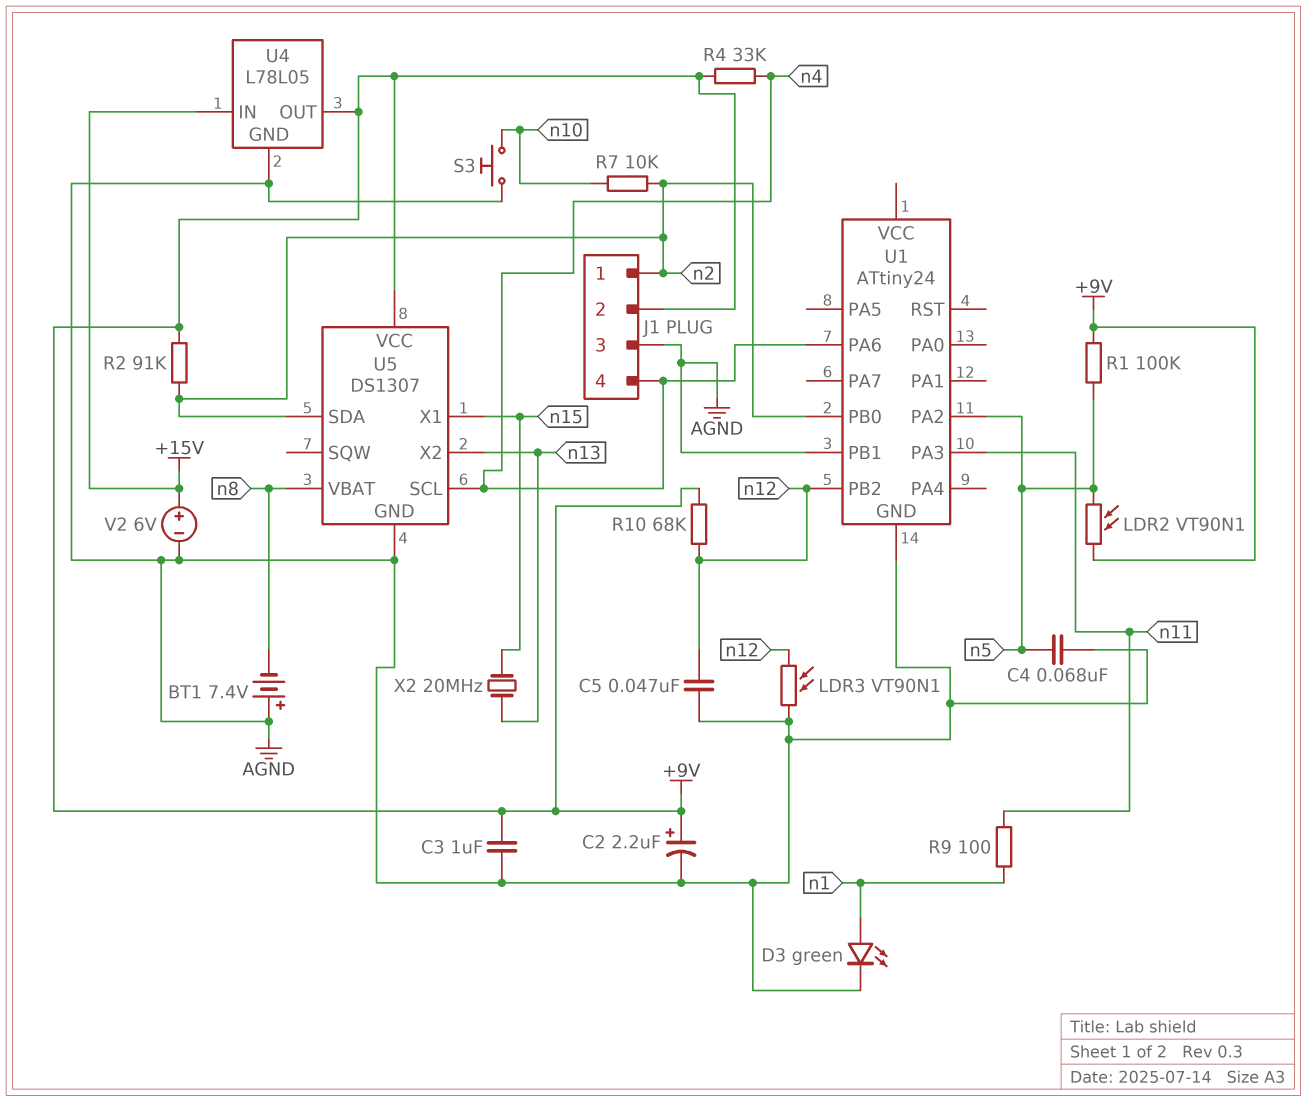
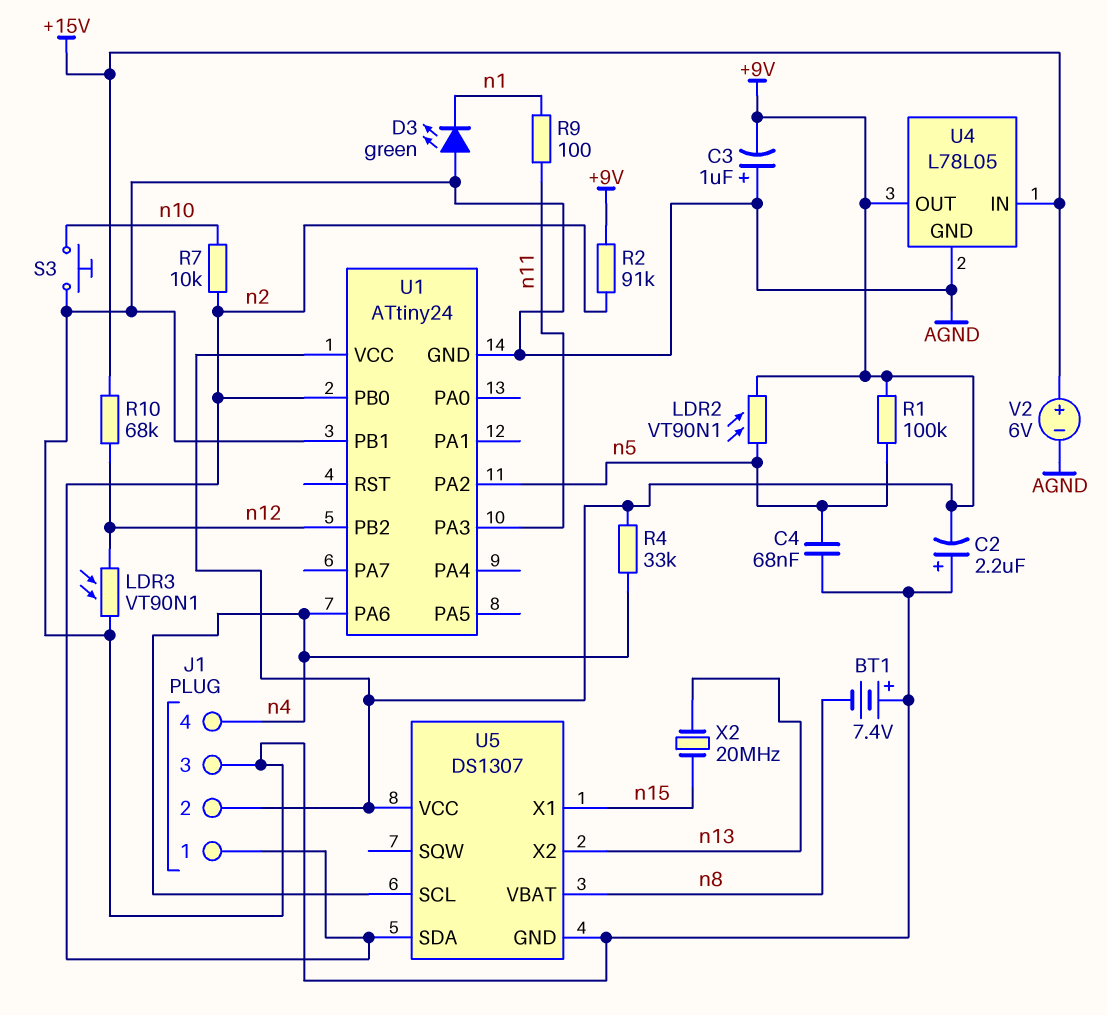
C2: 2.2uF (plus +9V, minus AGND) -> 2.2uF (plus AGND, minus +9V)
C3: 1uF (+9V, AGND) -> 1uF (plus AGND, minus +9V)
C5: 47nF (AGND, n12) -> none
D3: LED green (A n1, K AGND) -> LED green (A AGND, K n1)
R10: 68k (+9V, n12) -> 68k (+15V, n12)
U1 pin VCC: none -> +9V

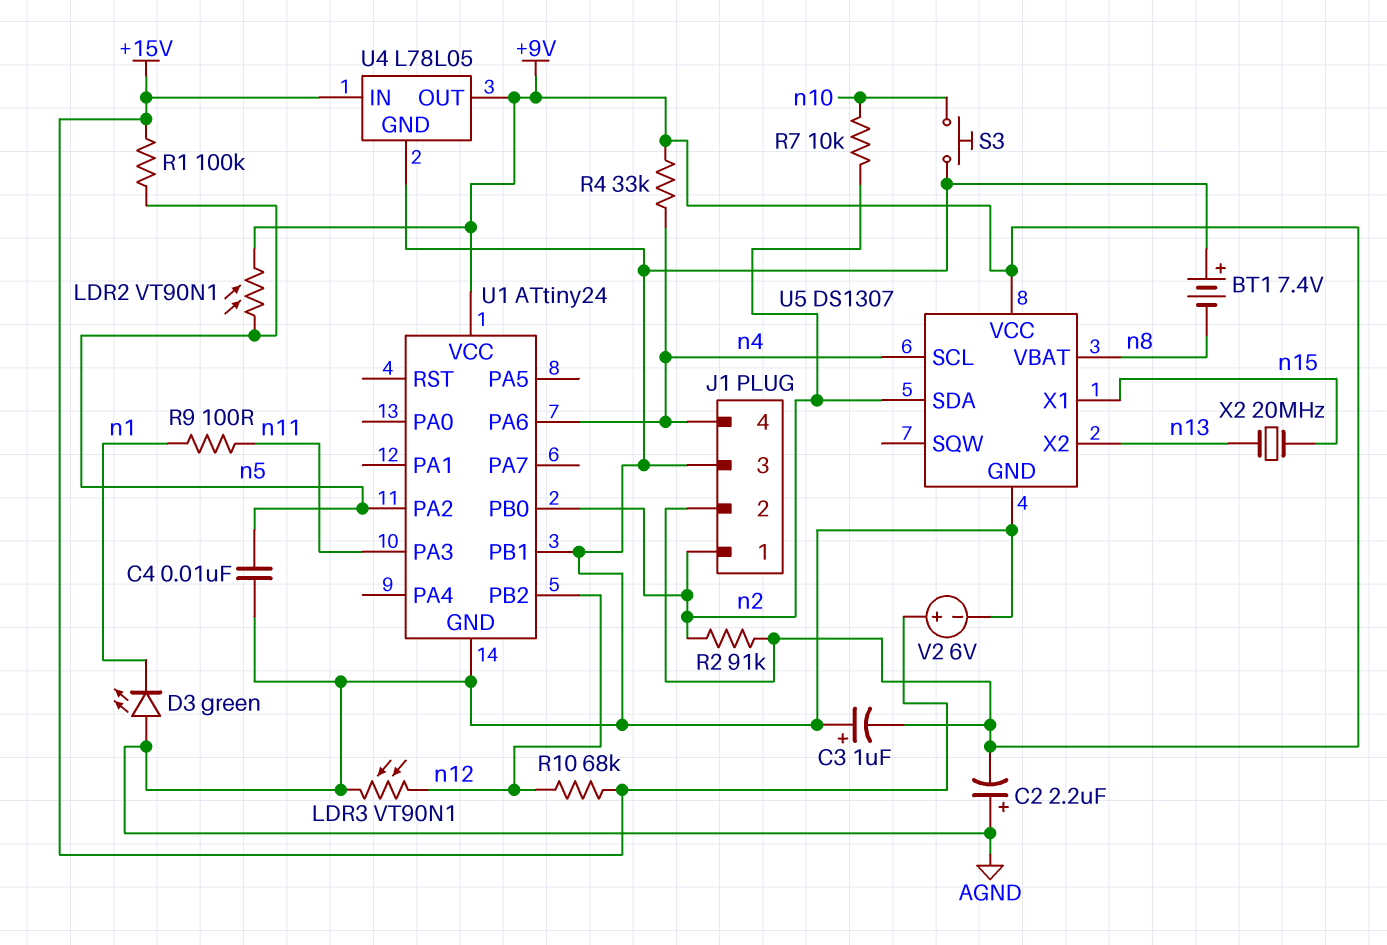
C4: 68nF (AGND, n5) -> 10nF (AGND, n5)
R1: 100k (+9V, n5) -> 100k (+15V, n5)

